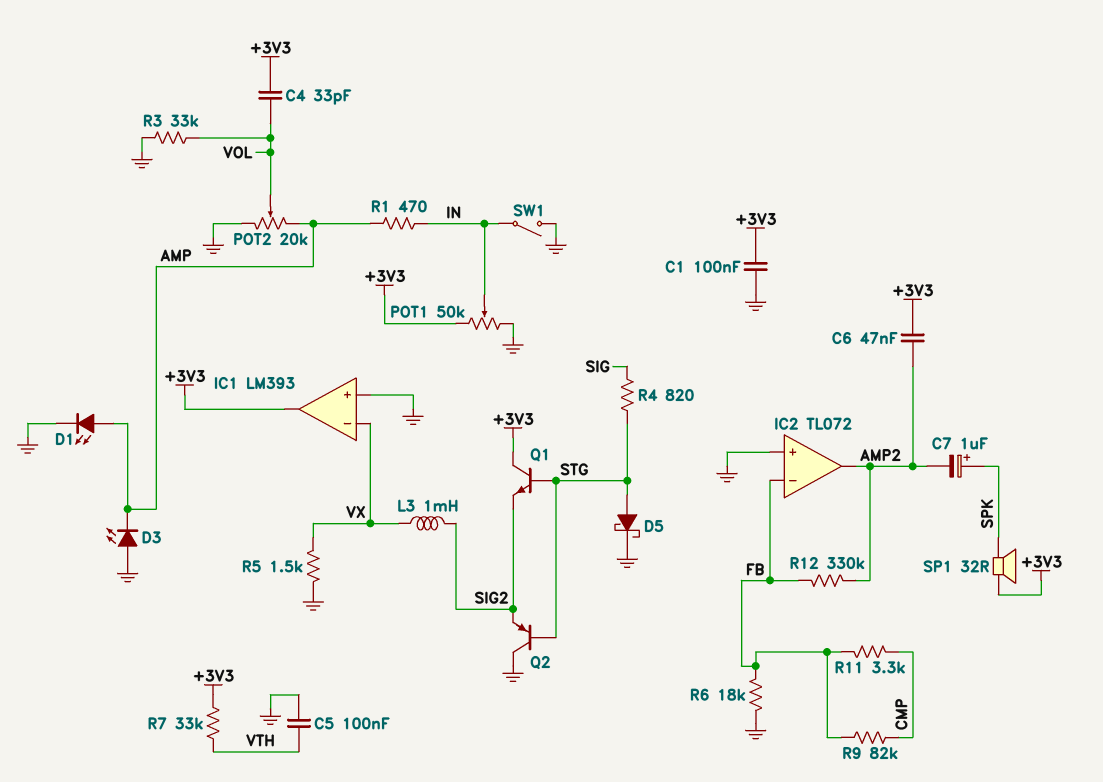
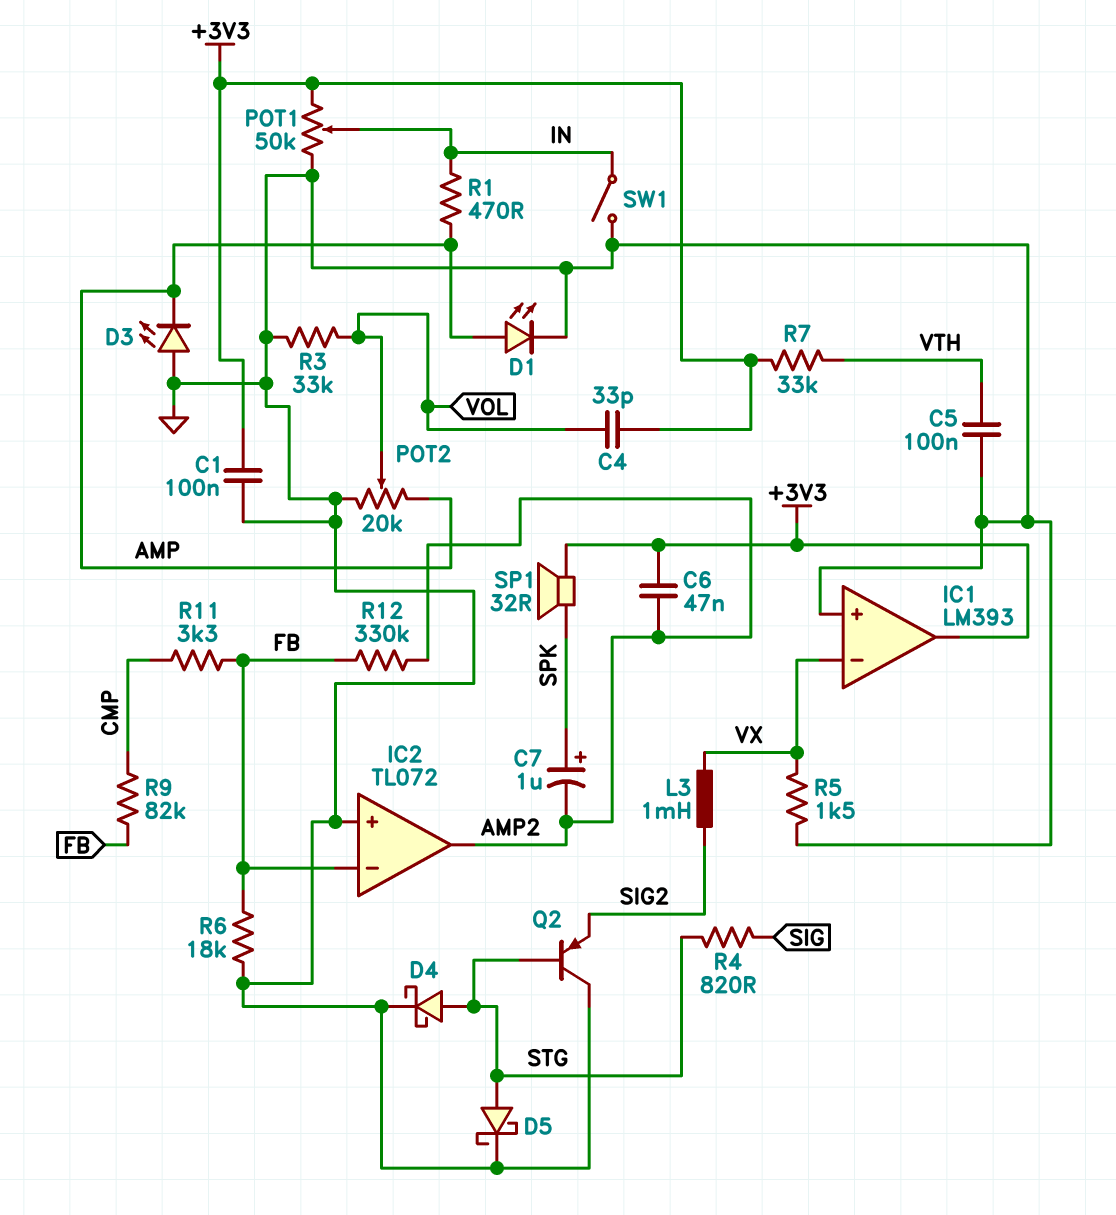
D4: none -> schottky (A STG, K GND)
Q1: NPN (B STG, C +3V3, E SIG2) -> none

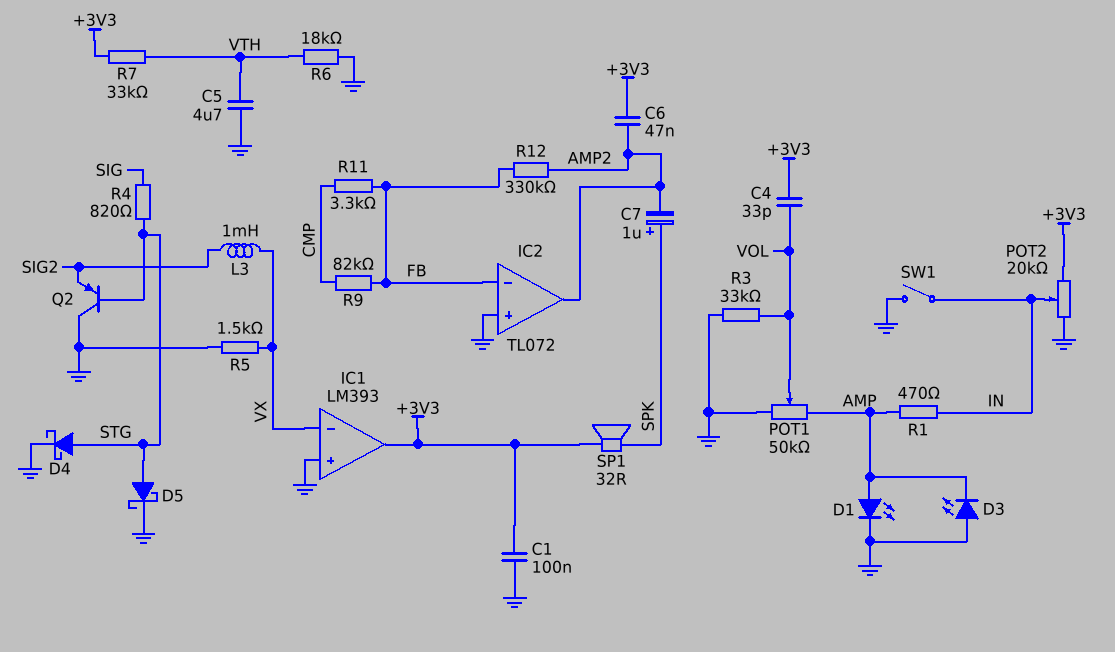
C5: 100nF (GND, VTH) -> 4.7uF (GND, VTH)
POT1: 50k (+3V3, GND, wiper IN) -> 50k (AMP, GND, wiper VOL)
POT2: 20k (AMP, GND, wiper VOL) -> 20k (+3V3, GND, wiper IN)
R6: 18k (FB, GND) -> 18k (GND, VTH)

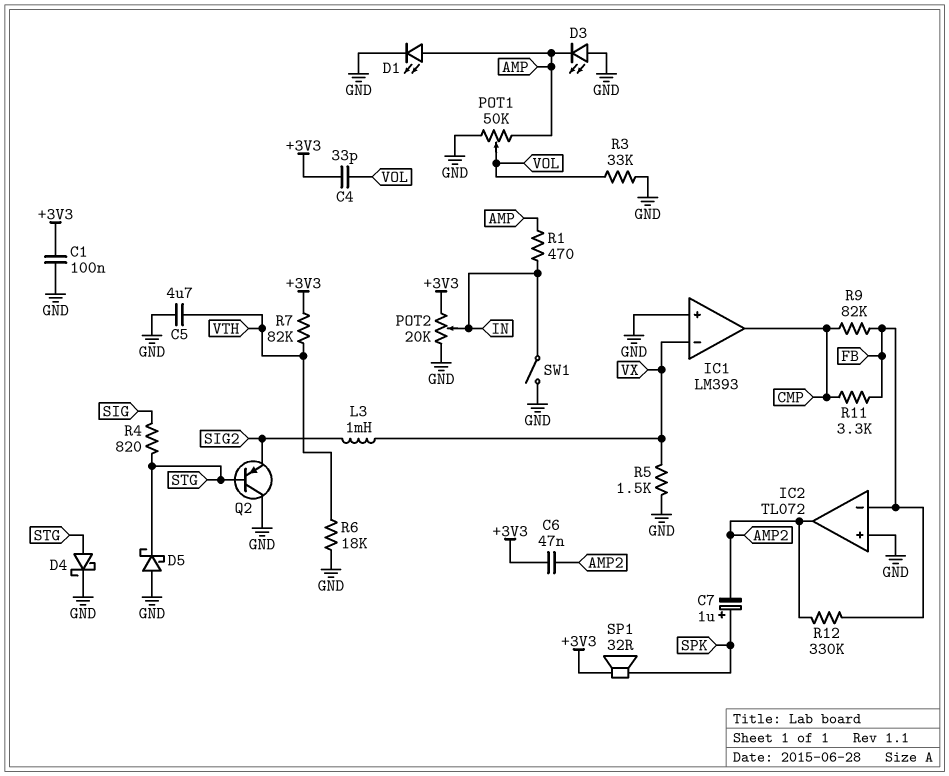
D5: schottky (A STG, K GND) -> schottky (A GND, K STG)
IC1 pin out: +3V3 -> CMP
R7: 33k (+3V3, VTH) -> 82k (+3V3, VTH)

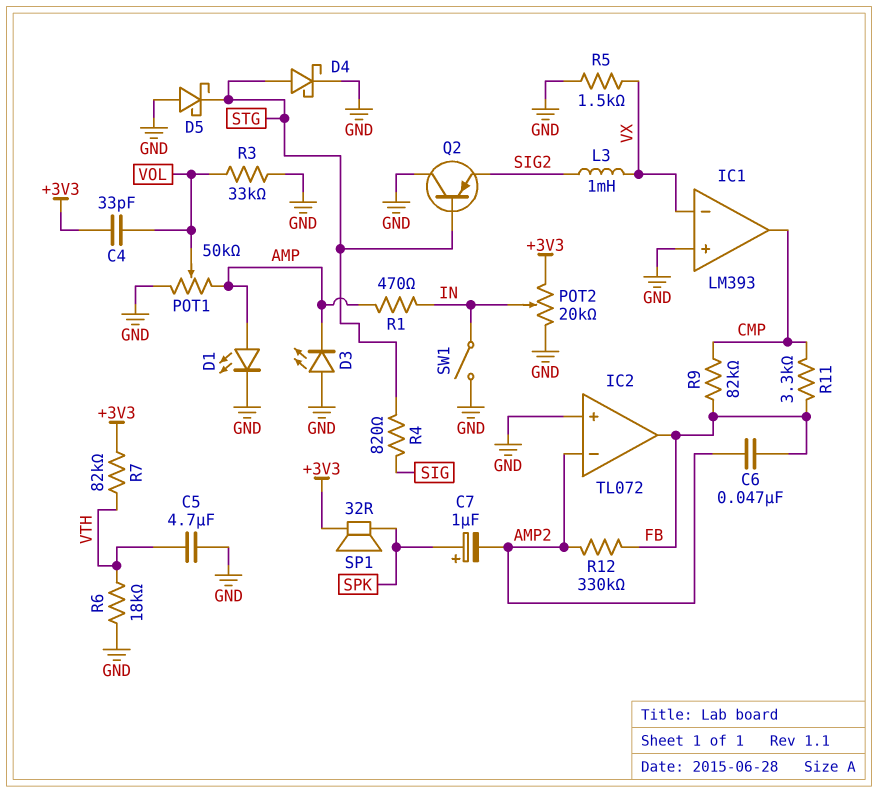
C1: 100nF (+3V3, GND) -> none
C6: 47nF (+3V3, AMP2) -> 47nF (AMP2, FB)
IC2 pin in-: FB -> AMP2
IC2 pin out: AMP2 -> FB

